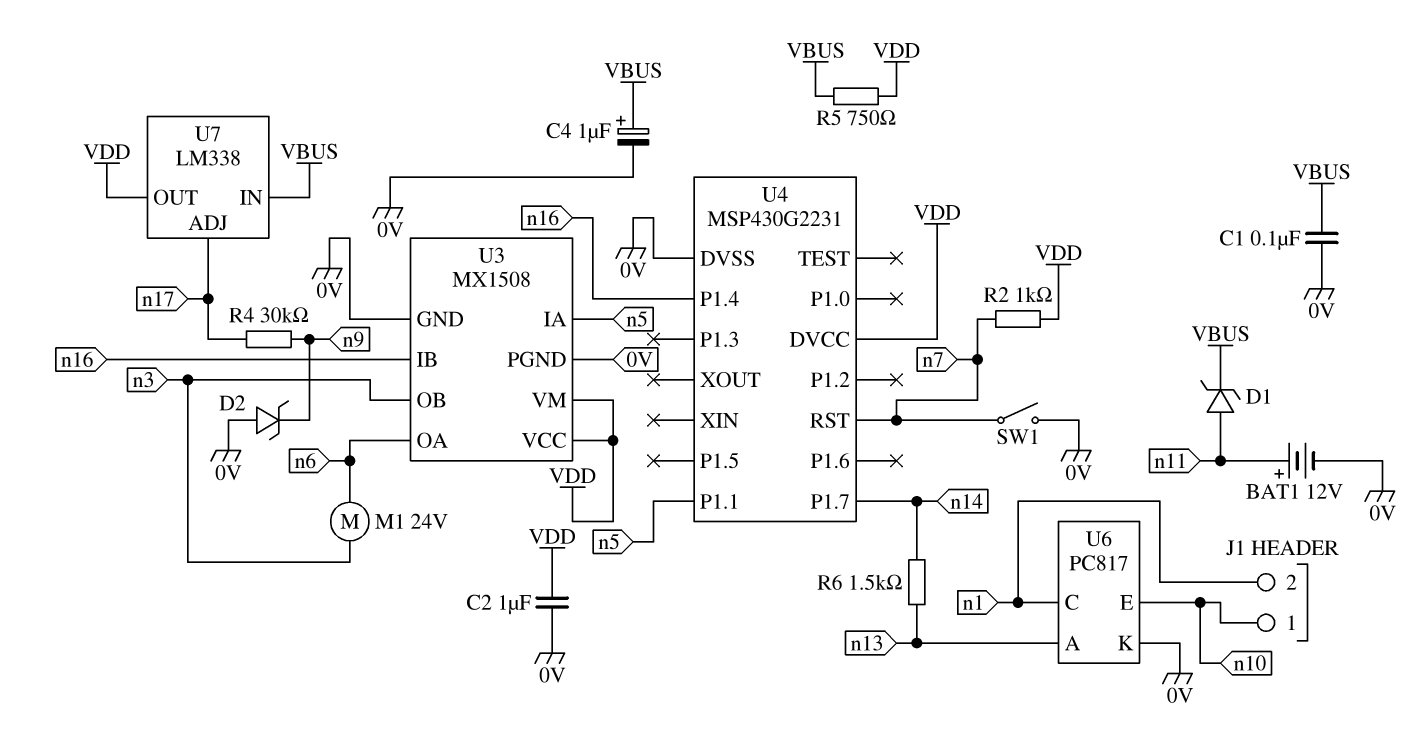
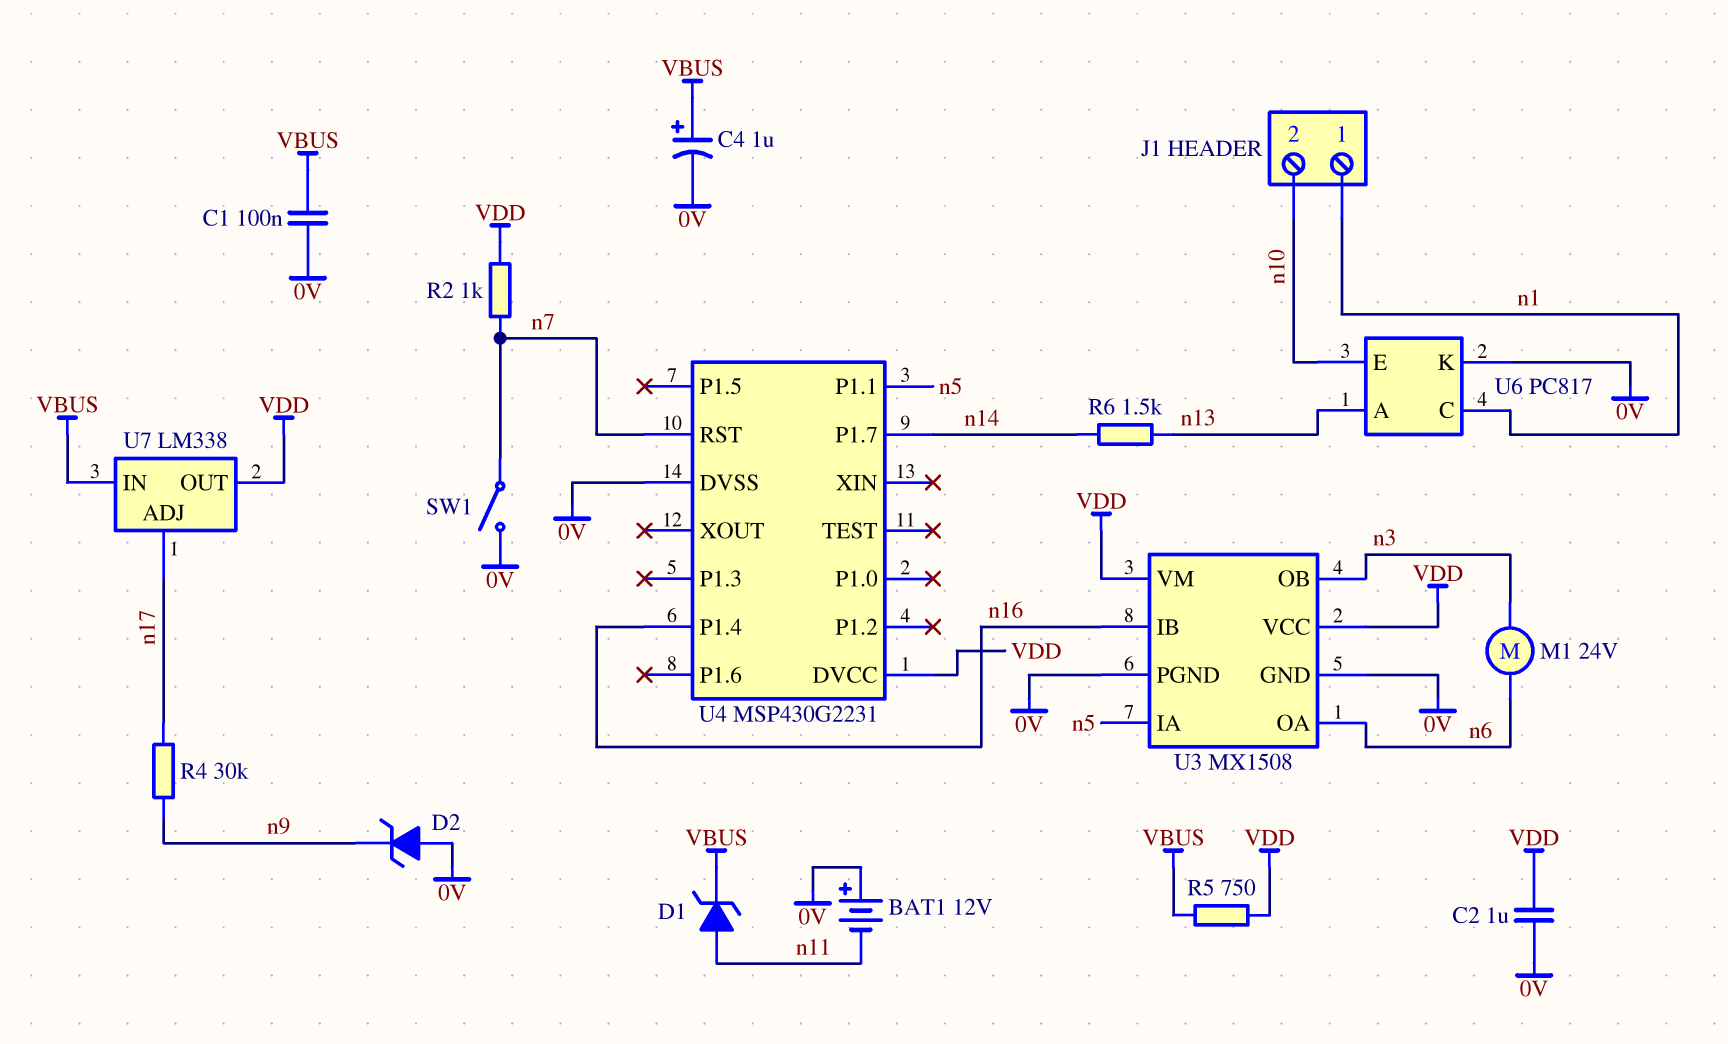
BAT1: 12V (plus n11, minus 0V) -> 12V (plus 0V, minus n11)
J1 pin 1: n10 -> n1
J1 pin 2: n1 -> n10

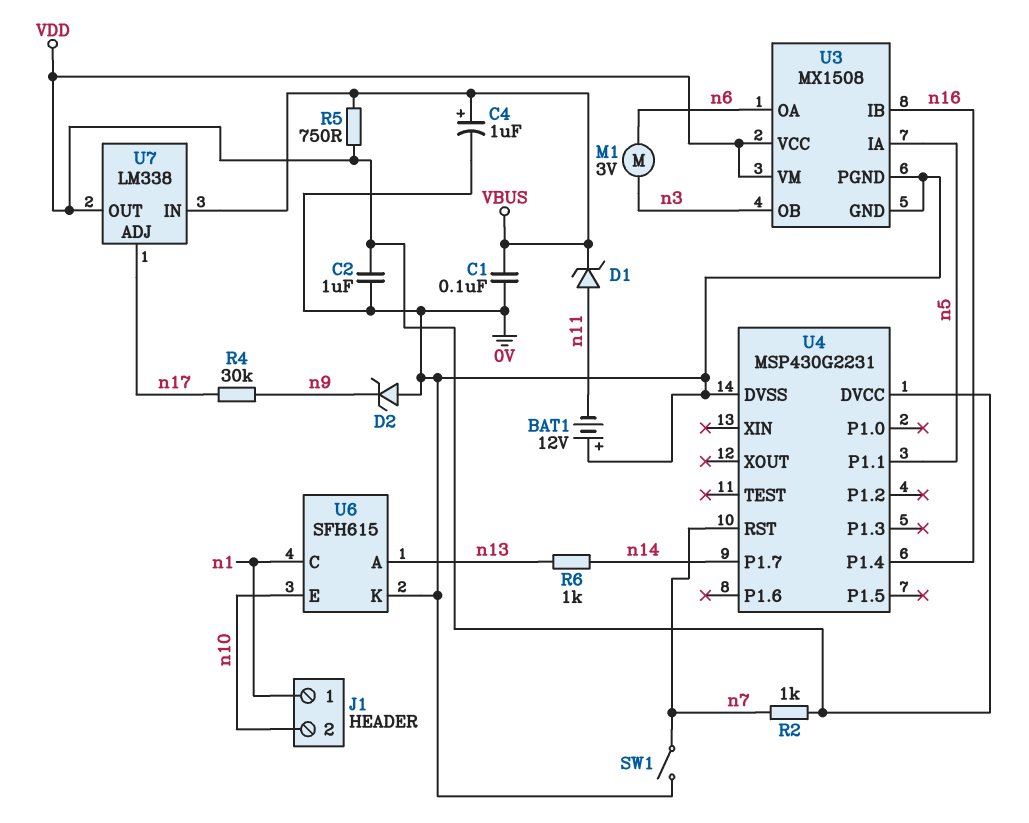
M1: motor 24V (n3, n6) -> motor 3V (n3, n6)
R6: 1.5k (n13, n14) -> 1k (n13, n14)
U6: PC817 -> SFH615

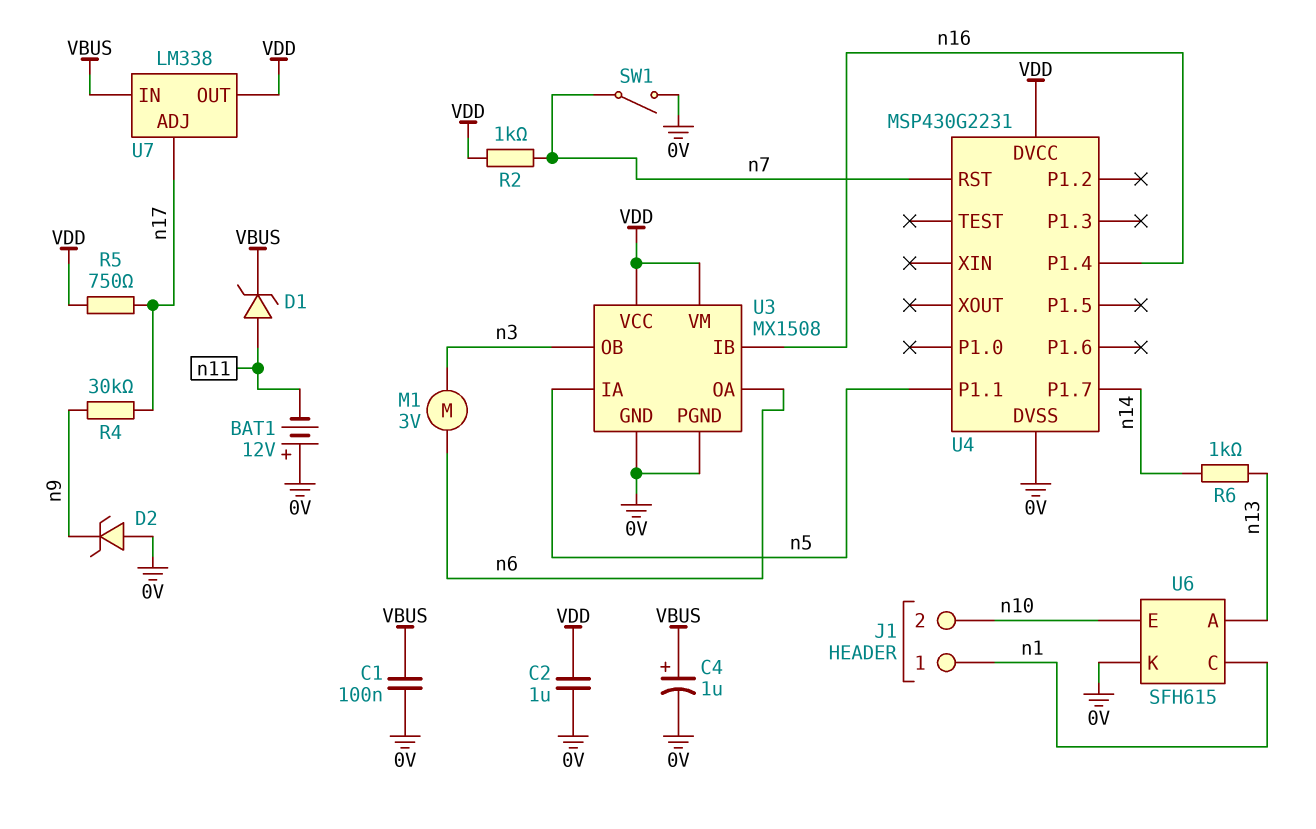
R5: 750 (VBUS, VDD) -> 750 (VDD, n17)

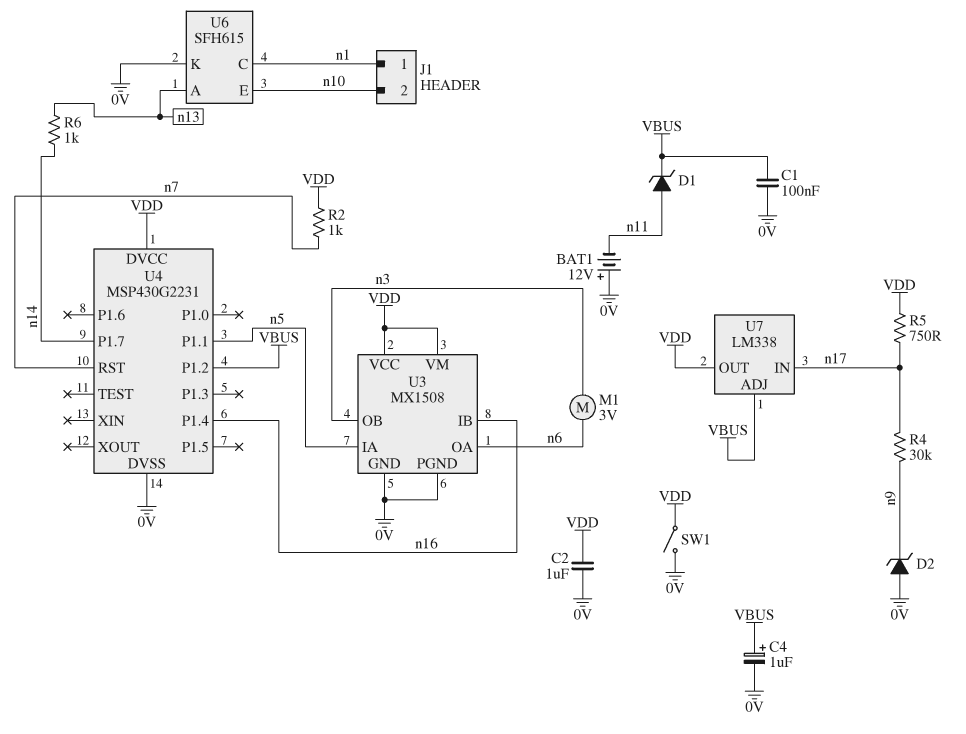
SW1: switch (0V, n7) -> switch (0V, VDD)
U4 pin P1.2: none -> VBUS
U7 pin ADJ: n17 -> VBUS
U7 pin IN: VBUS -> n17

